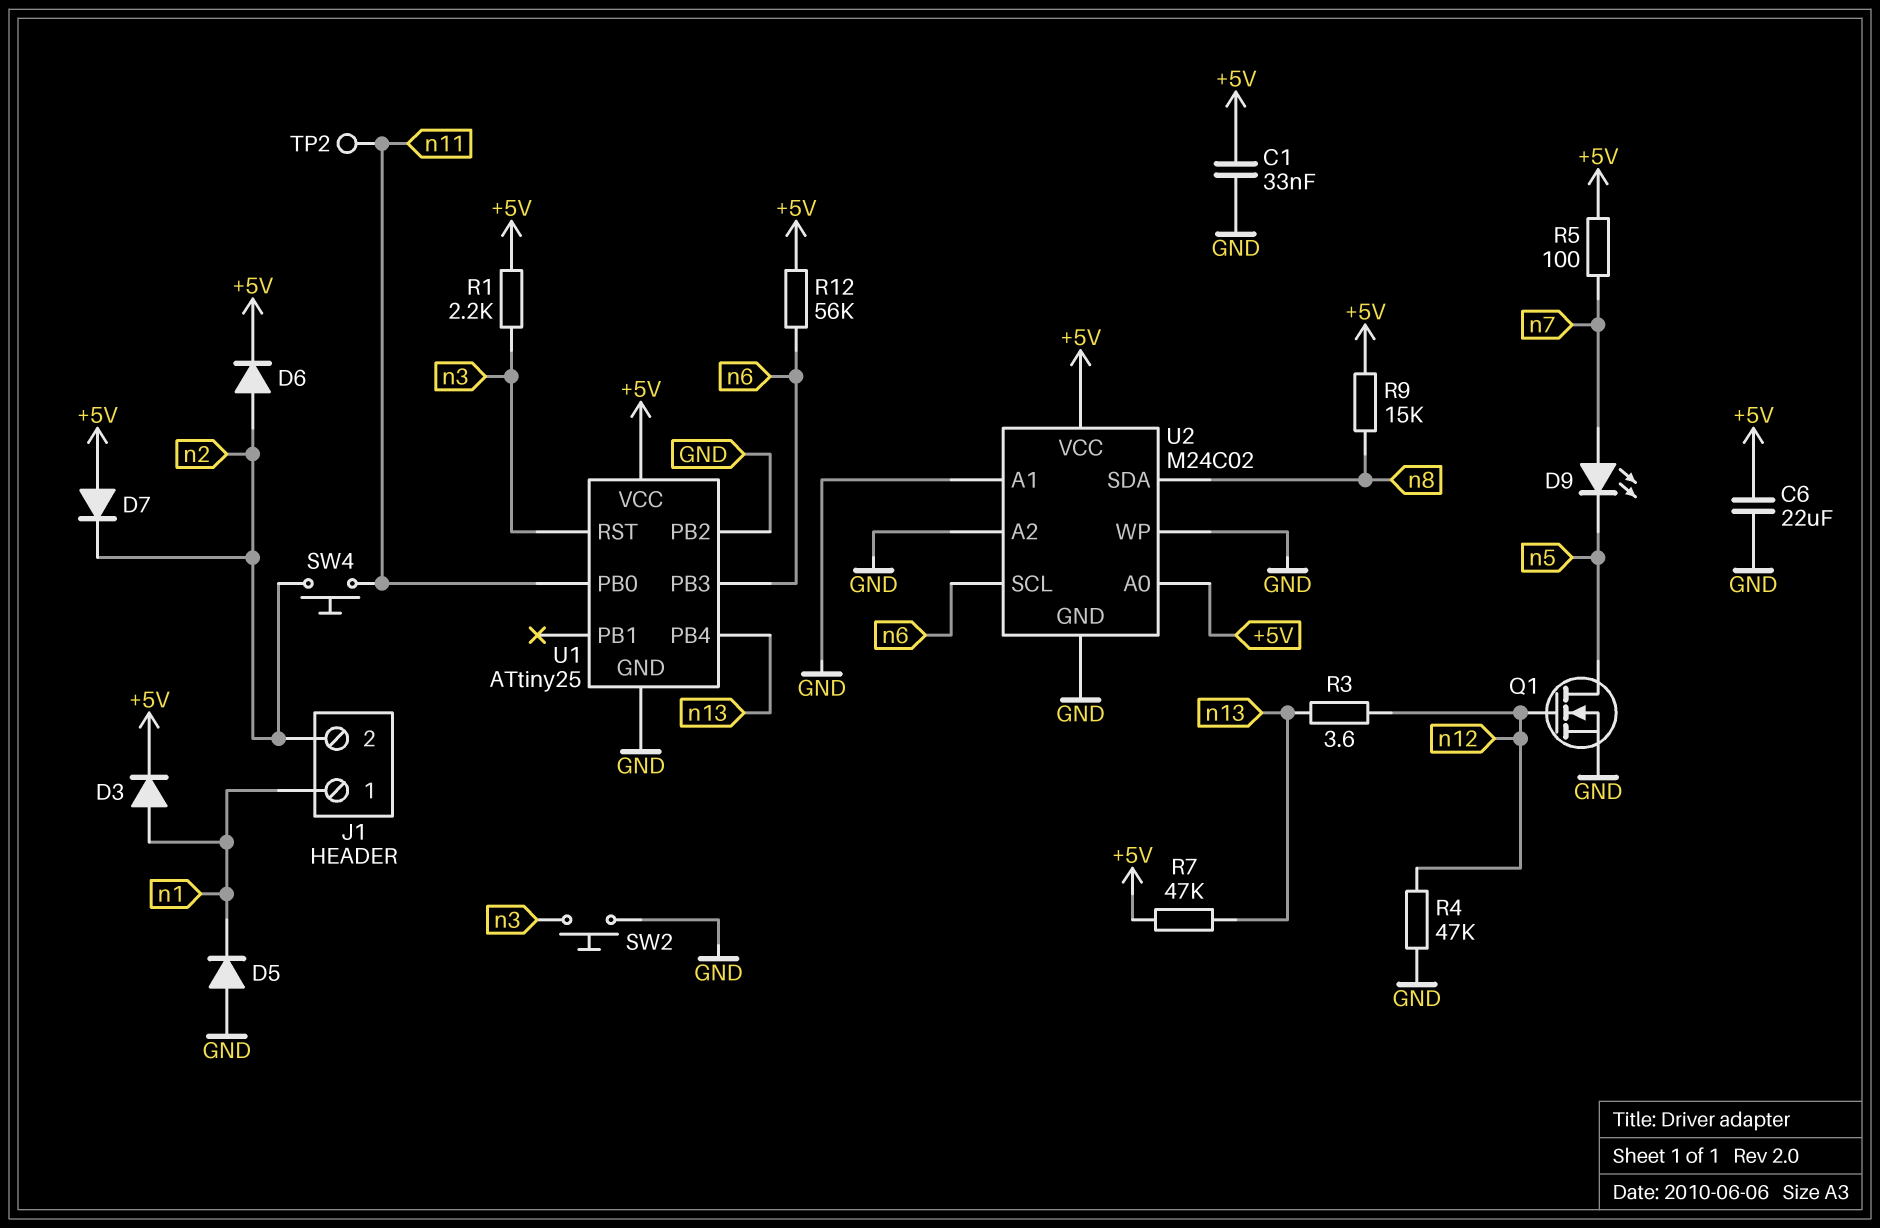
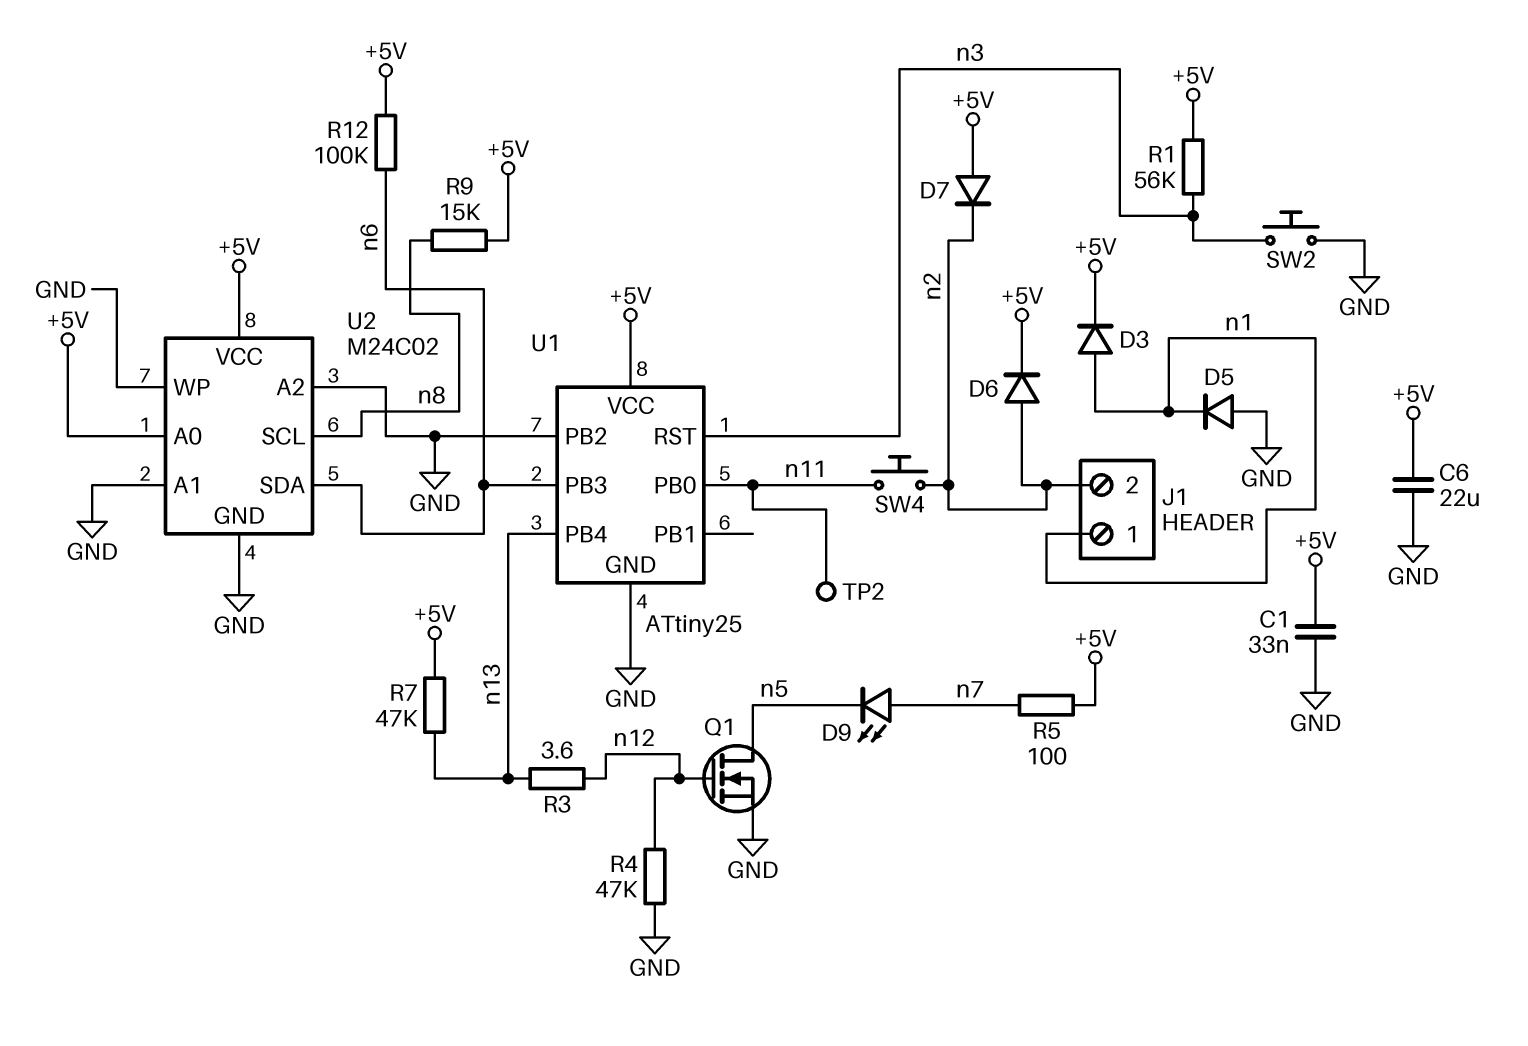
R1: 2.2k (+5V, n3) -> 56k (+5V, n3)
R12: 56k (+5V, n6) -> 100k (+5V, n6)
U2 pin SCL: n6 -> n8
U2 pin SDA: n8 -> n6

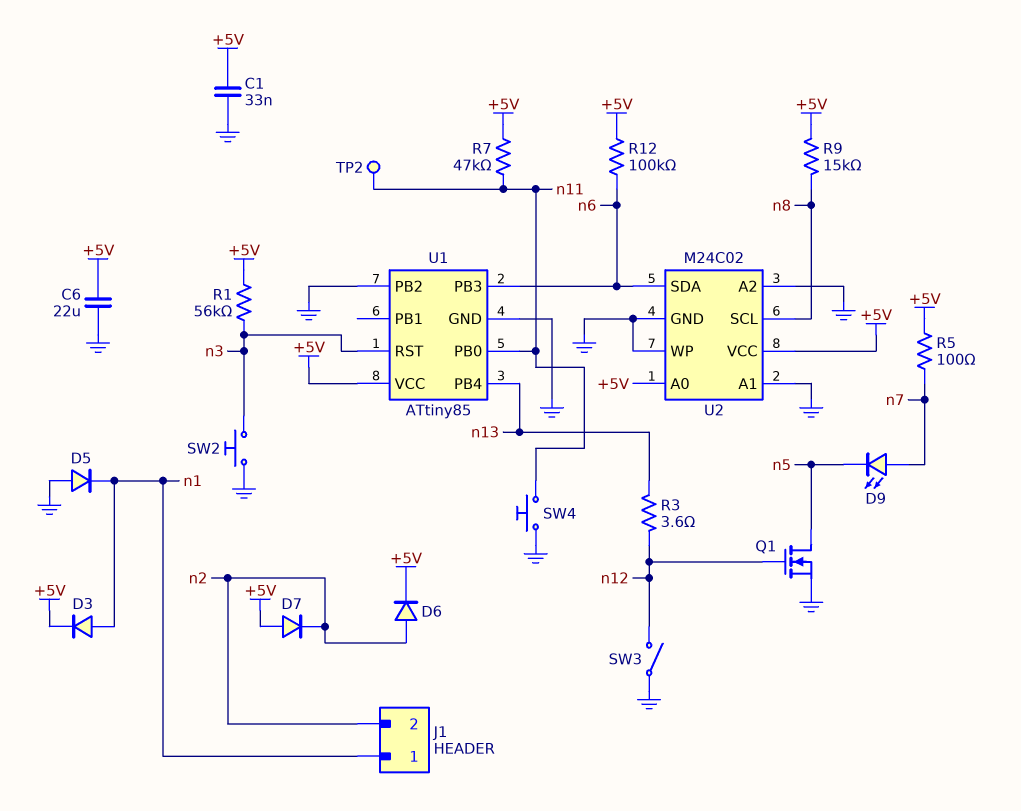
R4: 47k (GND, n12) -> none
R7: 47k (+5V, n13) -> 47k (+5V, n11)
SW3: none -> switch (GND, n12)
SW4: button (n2, n11) -> button (GND, n11)
U1: ATtiny25 -> ATtiny85

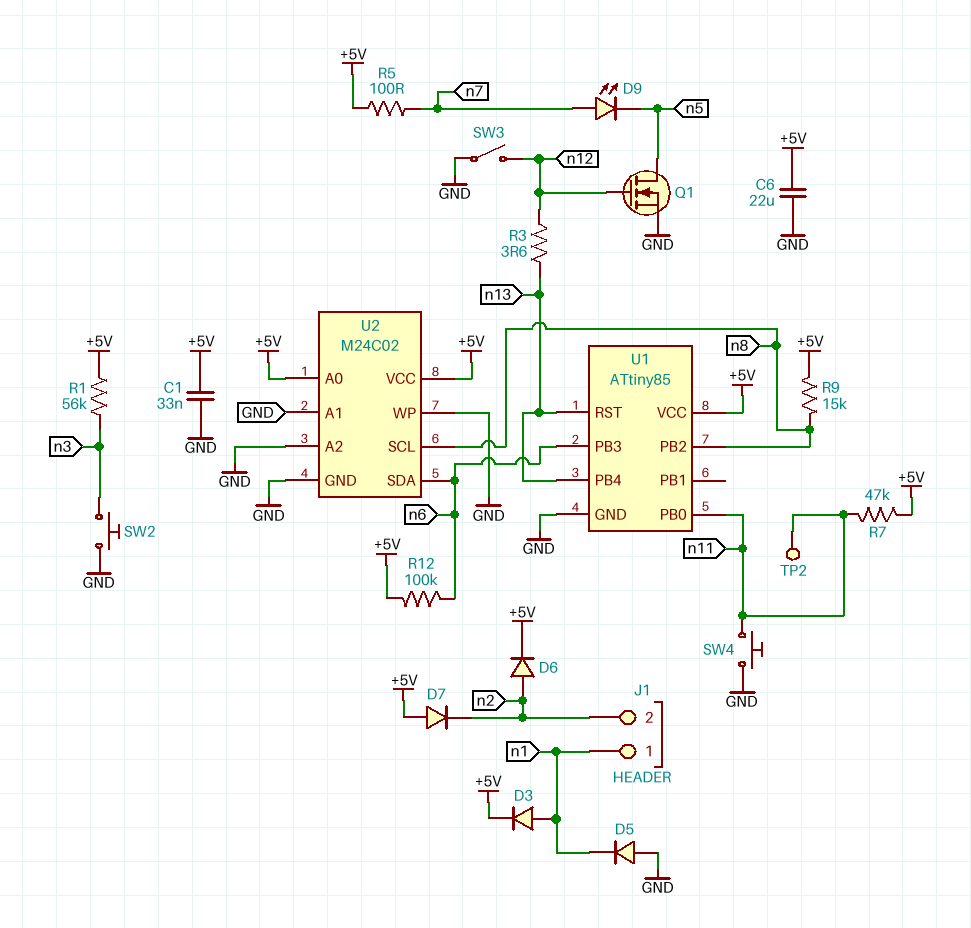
U1 pin PB2: GND -> n8
U1 pin RST: n3 -> n13

